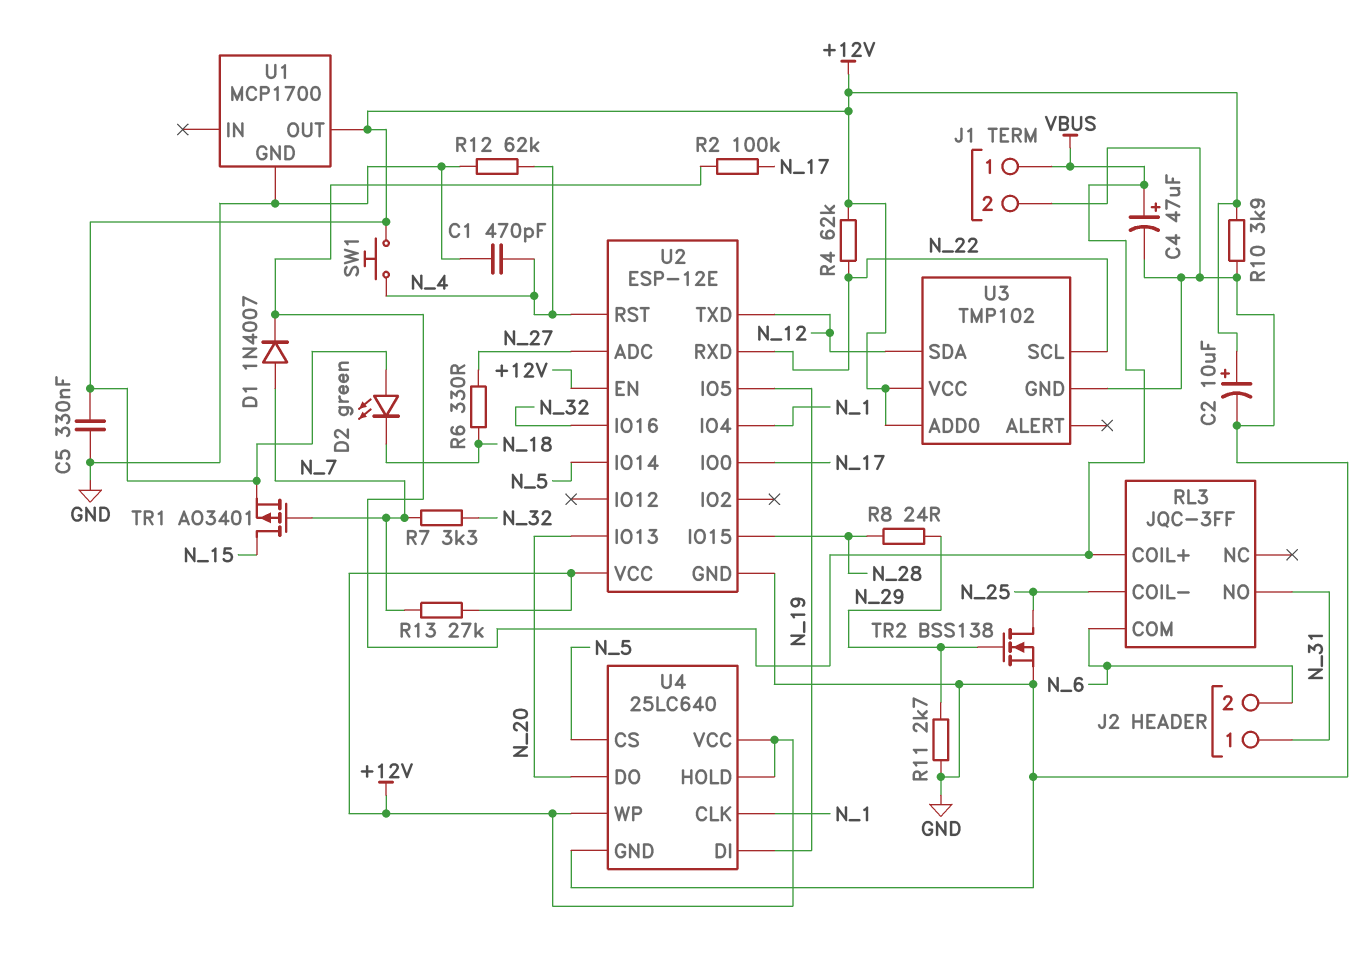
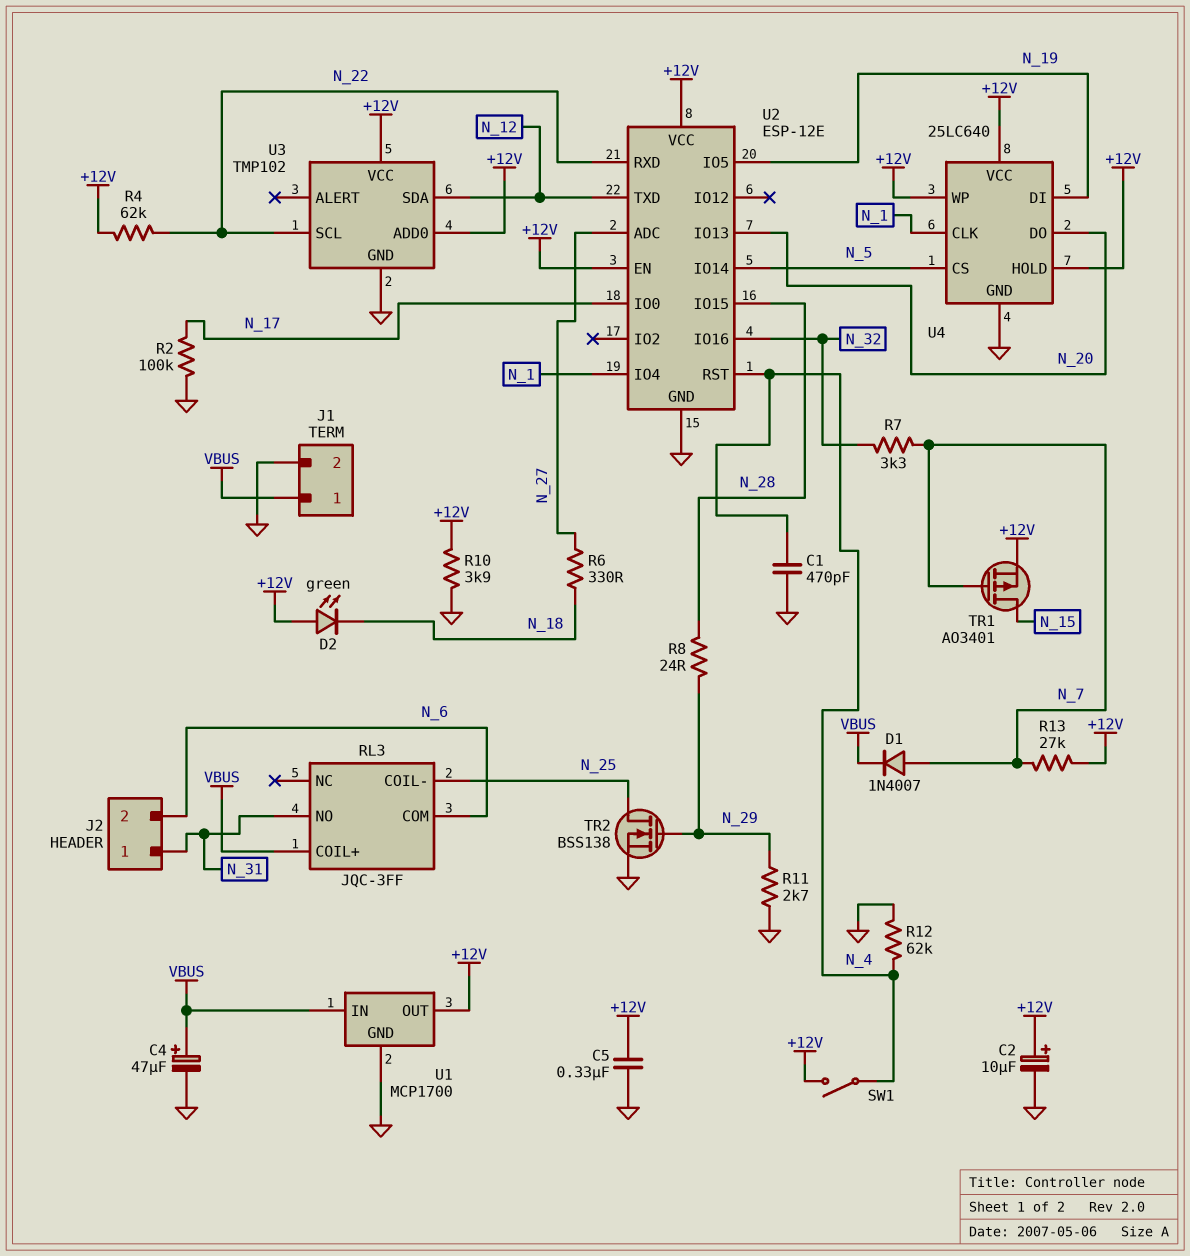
R2: 100k (N_17, VBUS) -> 100k (GND, N_17)
SW1: button (+12V, N_4) -> switch (+12V, N_4)
U1 pin IN: none -> VBUS

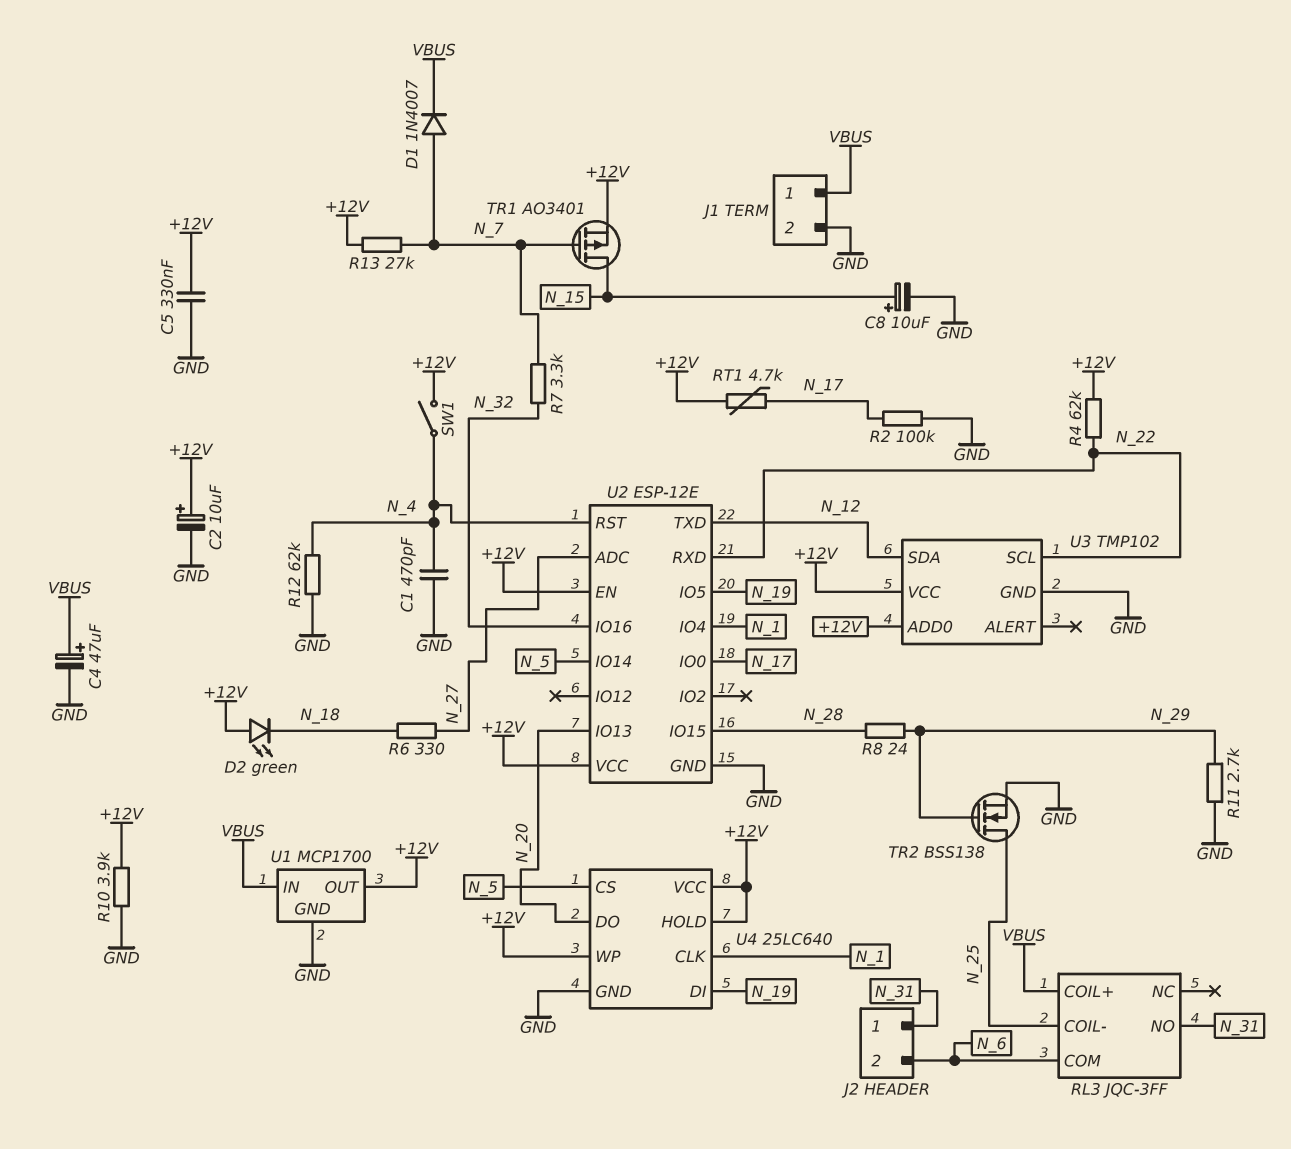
C8: none -> 10uF (plus N_15, minus GND)
RT1: none -> 4.7k (+12V, N_17)

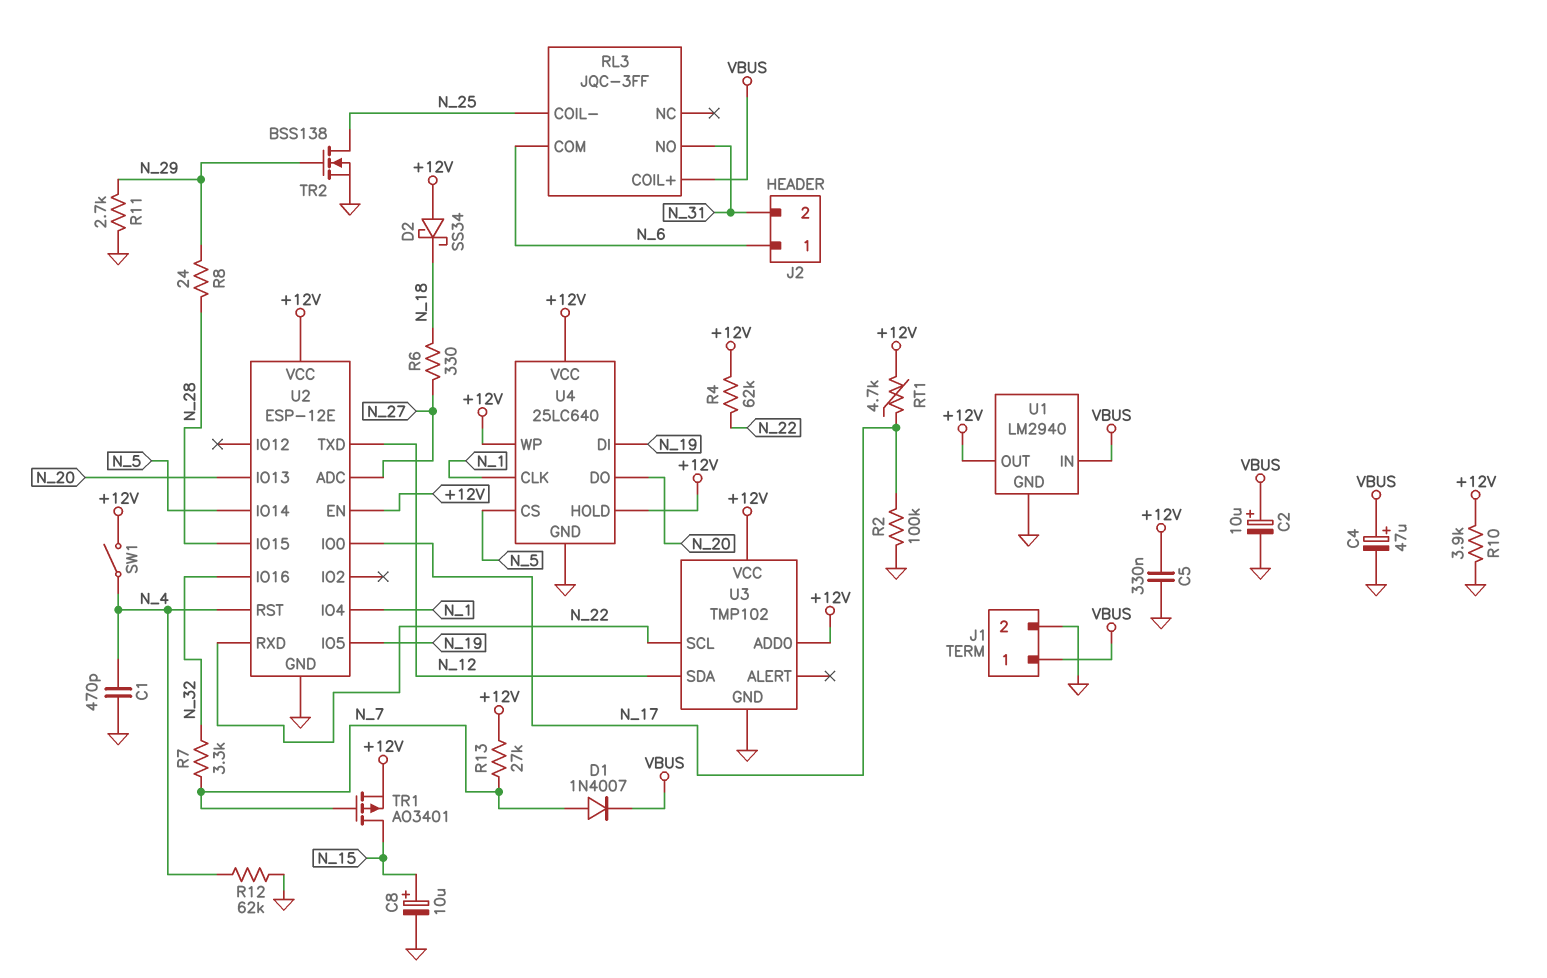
C2: 10uF (plus +12V, minus GND) -> 10uF (plus VBUS, minus GND)
D2: LED green (A +12V, K N_18) -> schottky SS34 (A +12V, K N_18)
J2 pin 1: N_31 -> N_6
J2 pin 2: N_6 -> N_31
U1: MCP1700 -> LM2940

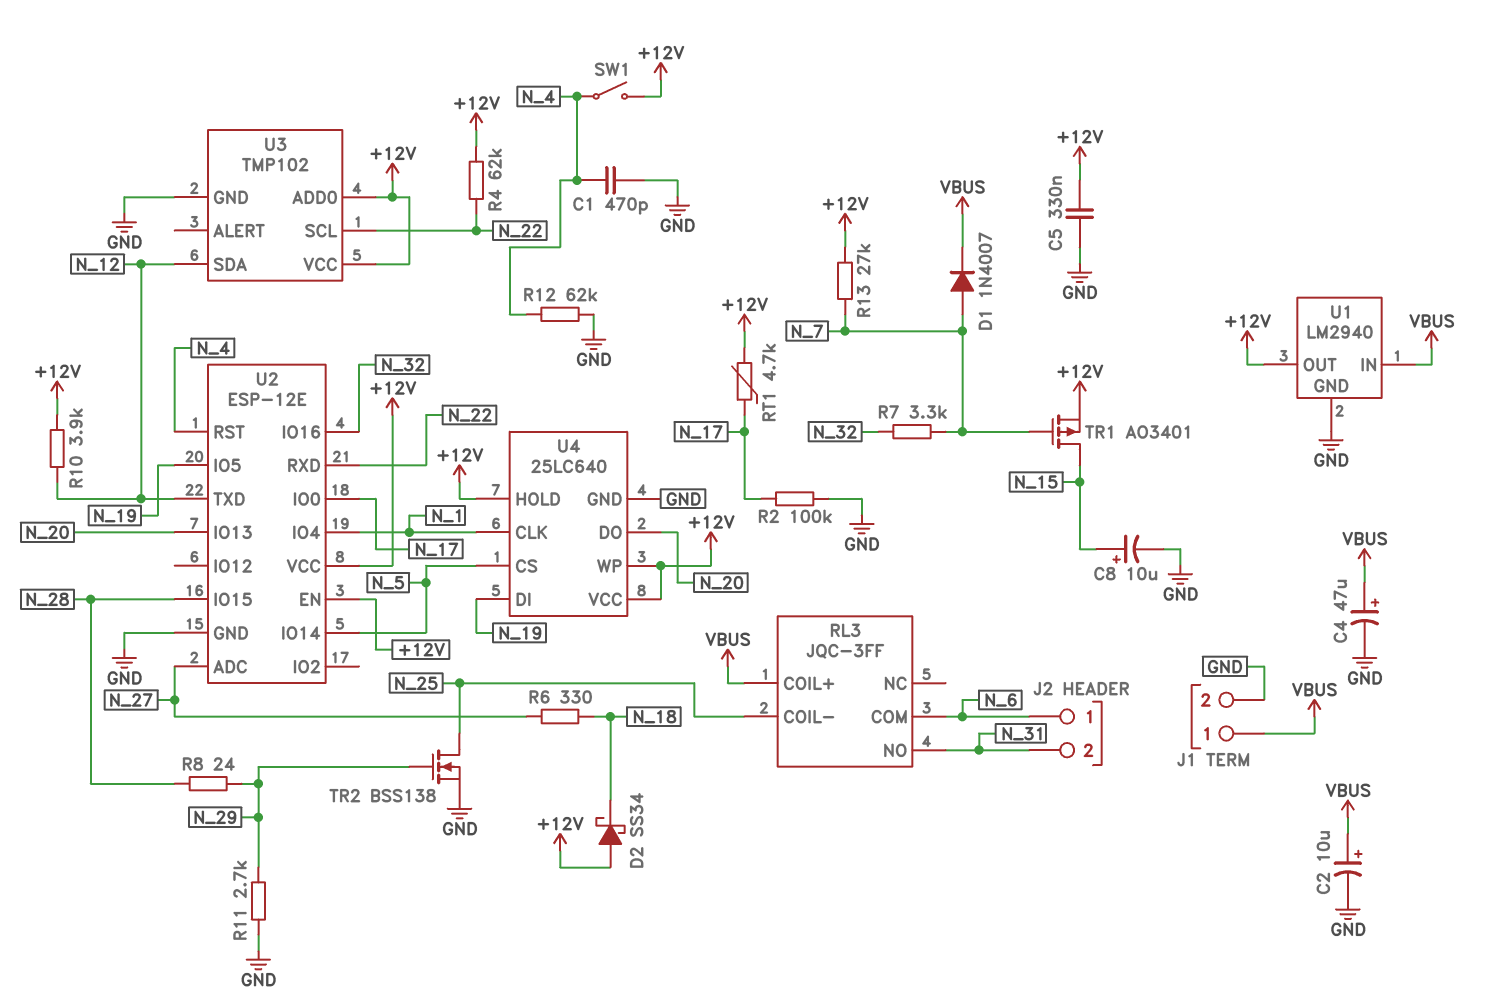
R10: 3.9k (+12V, GND) -> 3.9k (+12V, N_12)

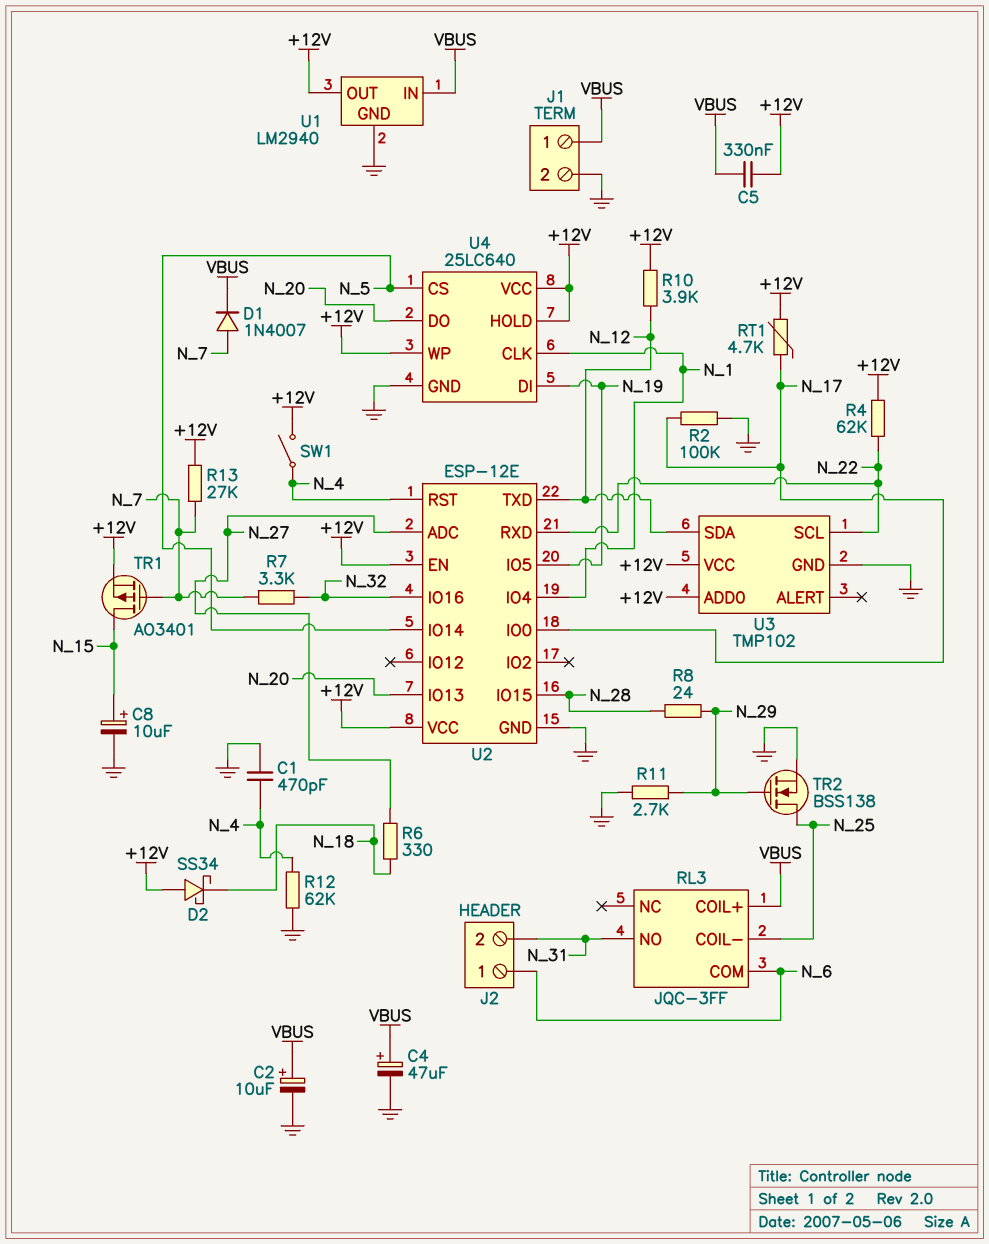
C5: 330nF (+12V, GND) -> 330nF (+12V, VBUS)

